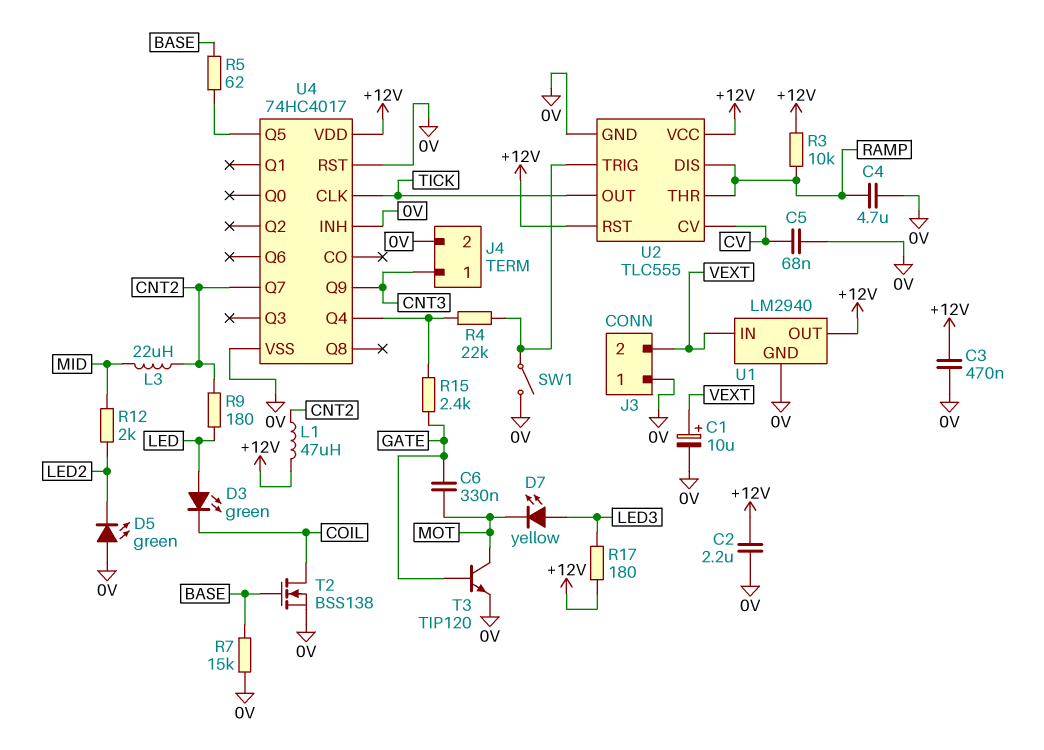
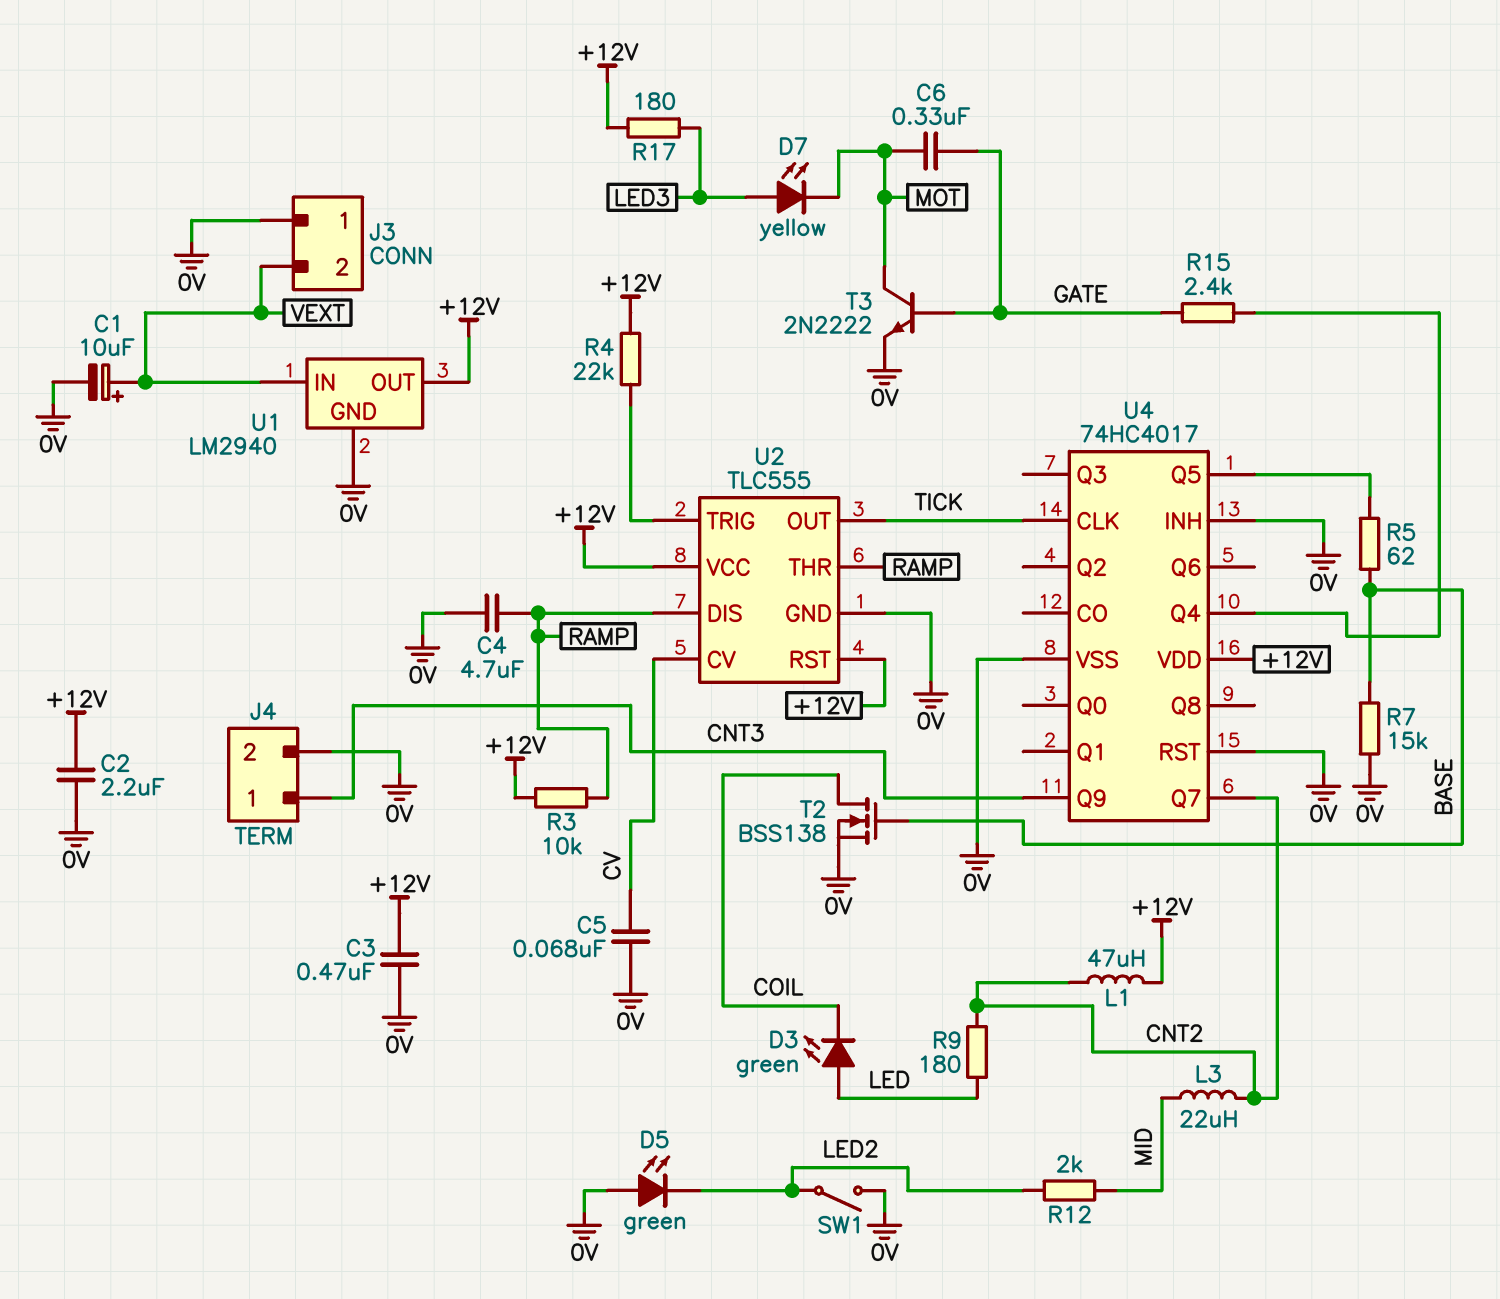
R4: 22k (U2/TRIG, U4/Q4) -> 22k (+12V, U2/TRIG)
SW1: switch (0V, U2/TRIG) -> switch (0V, LED2)
T3: NPN TIP120 (B GATE, C MOT, E 0V) -> NPN 2N2222 (B GATE, C MOT, E 0V)

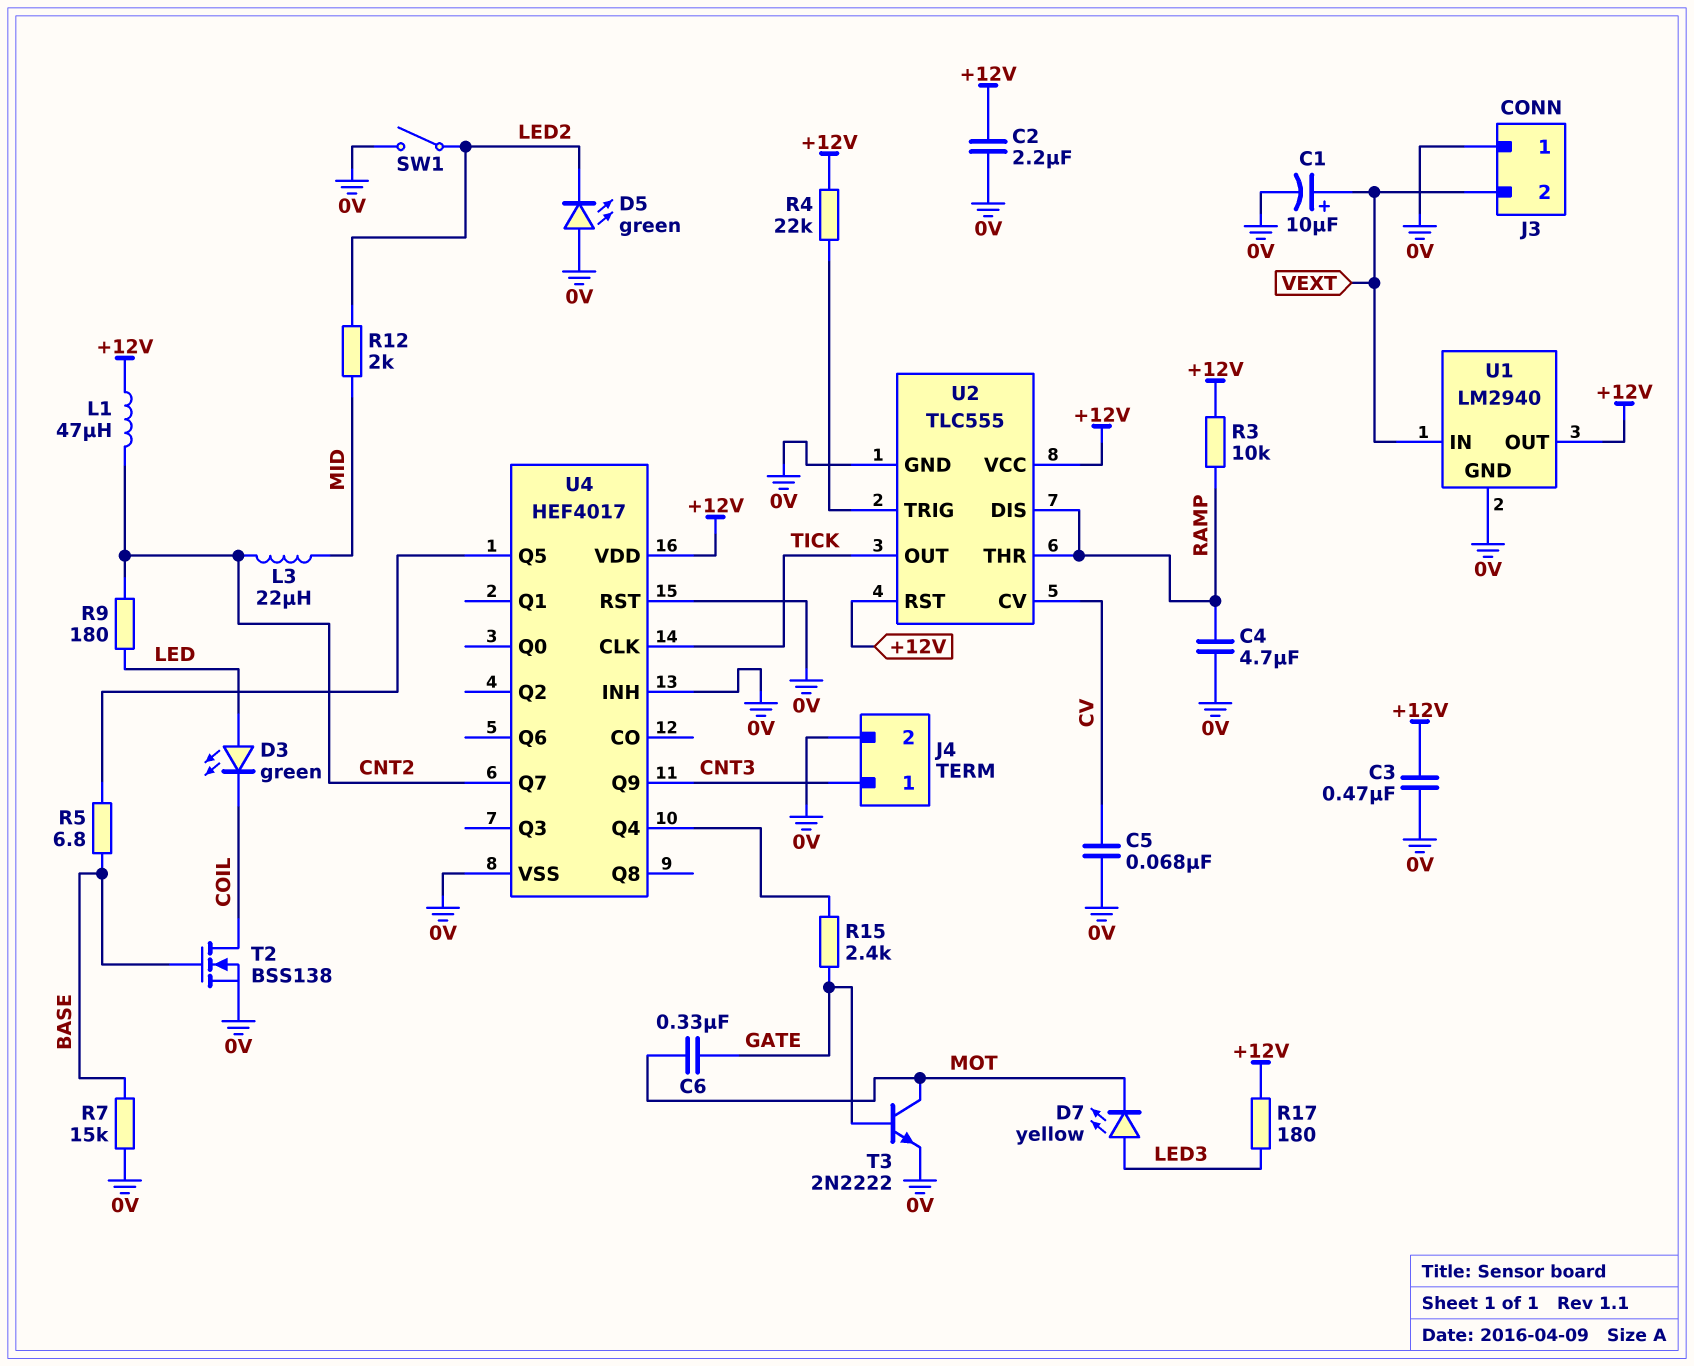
R5: 62 (BASE, U4/Q5) -> 6.8 (BASE, U4/Q5)
U4: 74HC4017 -> HEF4017

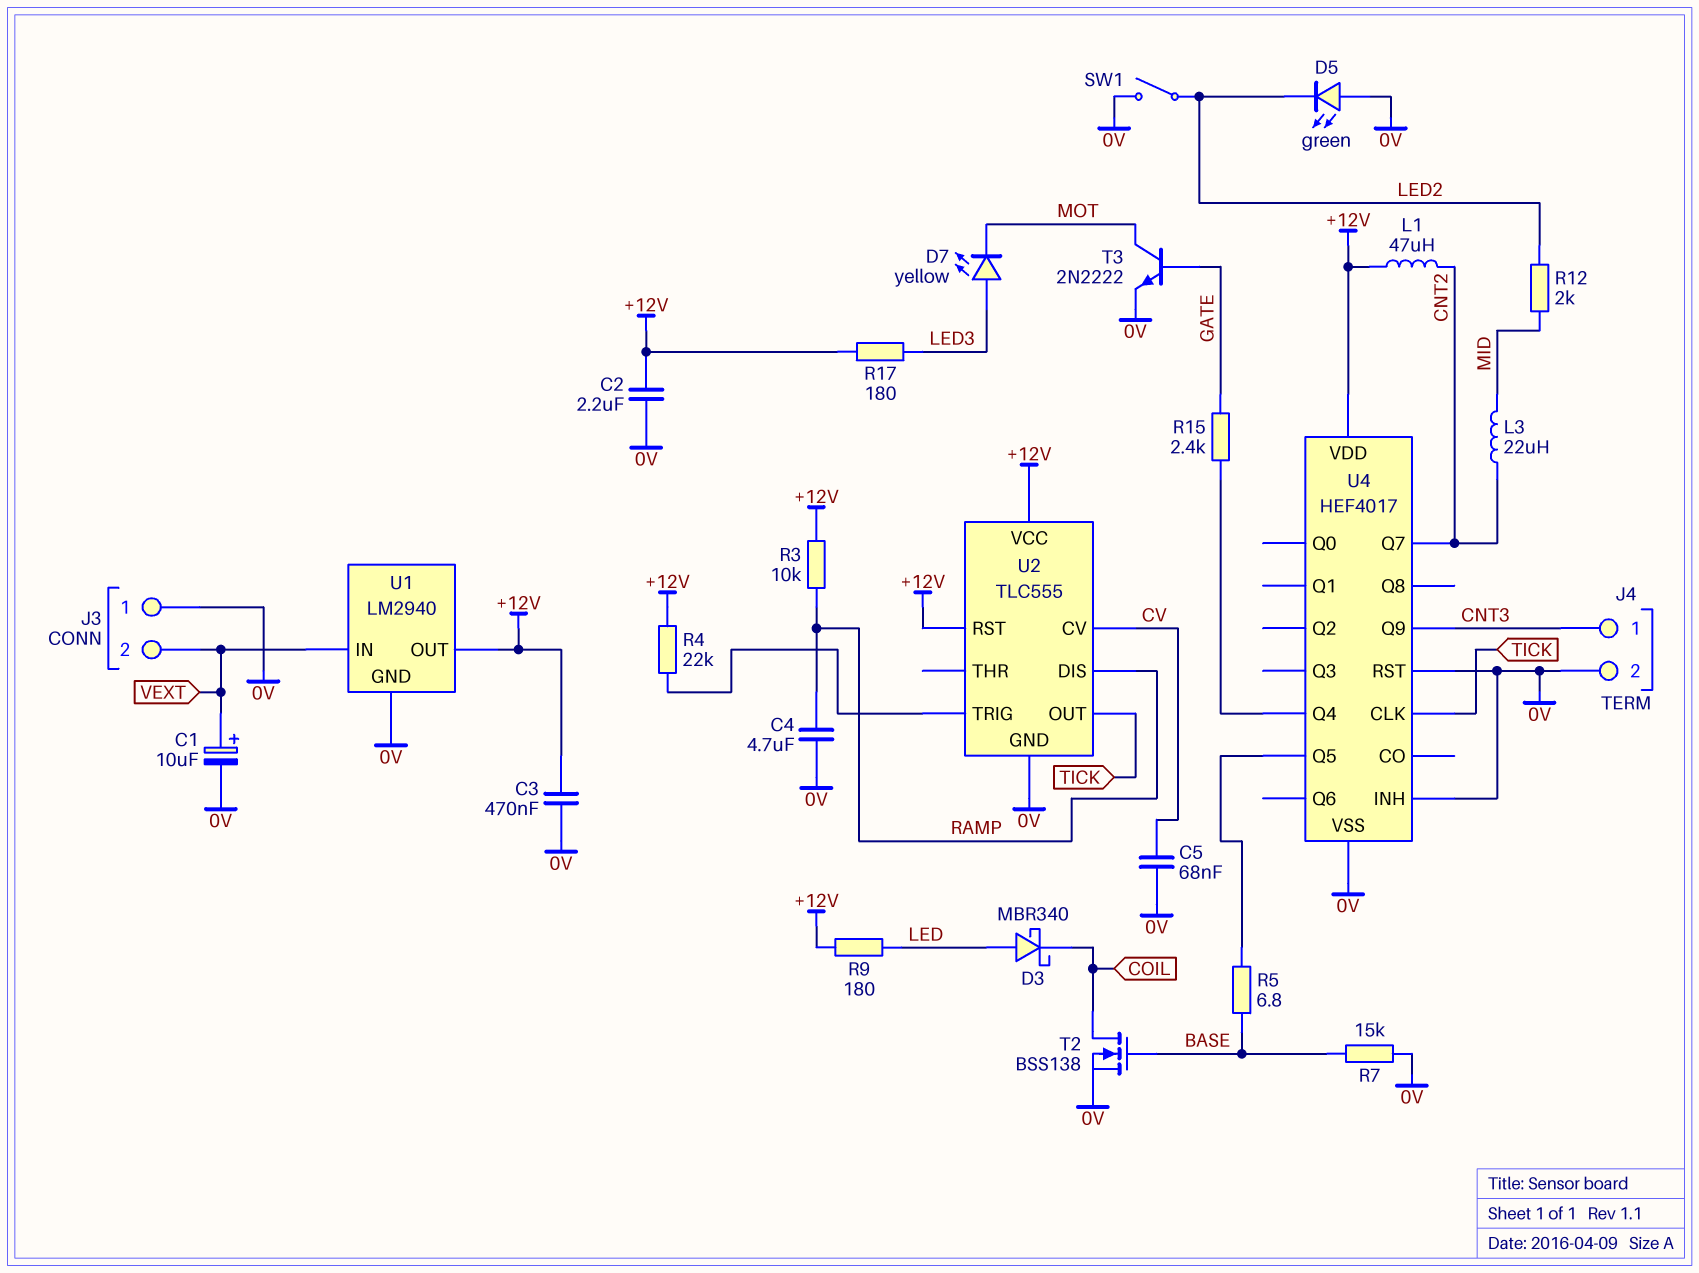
C6: 330nF (GATE, MOT) -> none
D3: LED green (A LED, K COIL) -> schottky MBR340 (A LED, K COIL)
R9: 180 (CNT2, LED) -> 180 (+12V, LED)
U2 pin THR: RAMP -> none

